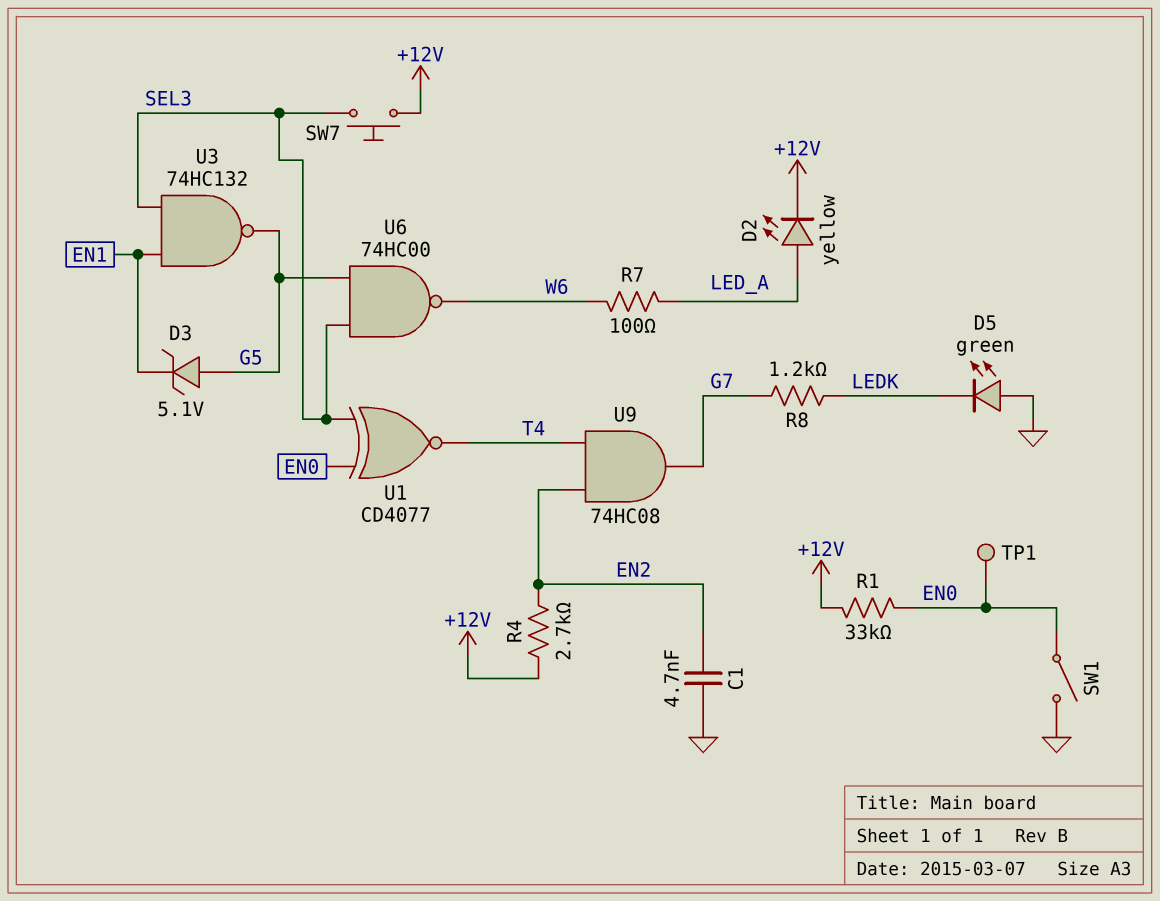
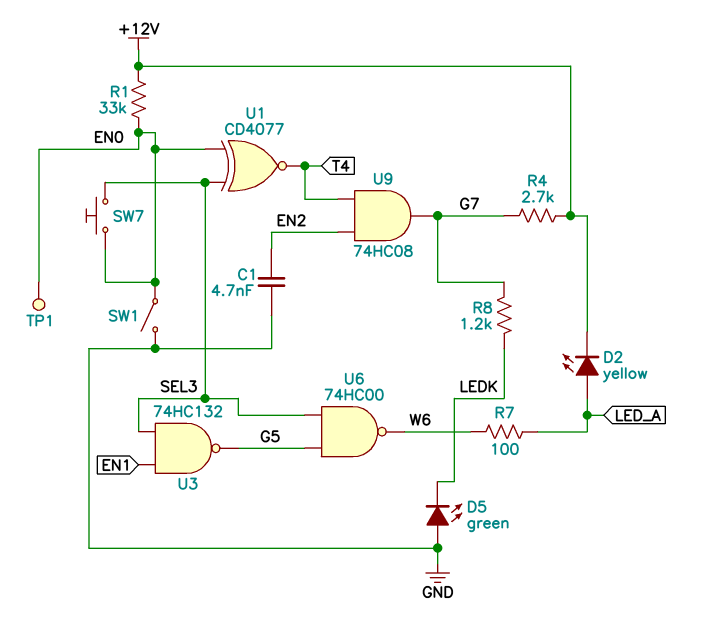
D3: zener 5.1V (A G5, K EN1) -> none
R4: 2.7k (+12V, EN2) -> 2.7k (+12V, G7)
SW7: button (+12V, SEL3) -> button (EN0, SEL3)

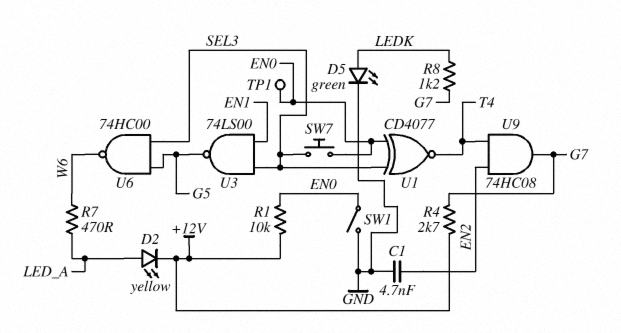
D5: LED green (A GND, K LEDK) -> LED green (A LEDK, K GND)
R1: 33k (+12V, EN0) -> 10k (+12V, EN0)
R7: 100 (LED_A, W6) -> 470 (LED_A, W6)
U3: NAND 74HC132 (in EN1, in SEL3, out G5) -> NAND 74LS00 (in EN1, in SEL3, out G5)

